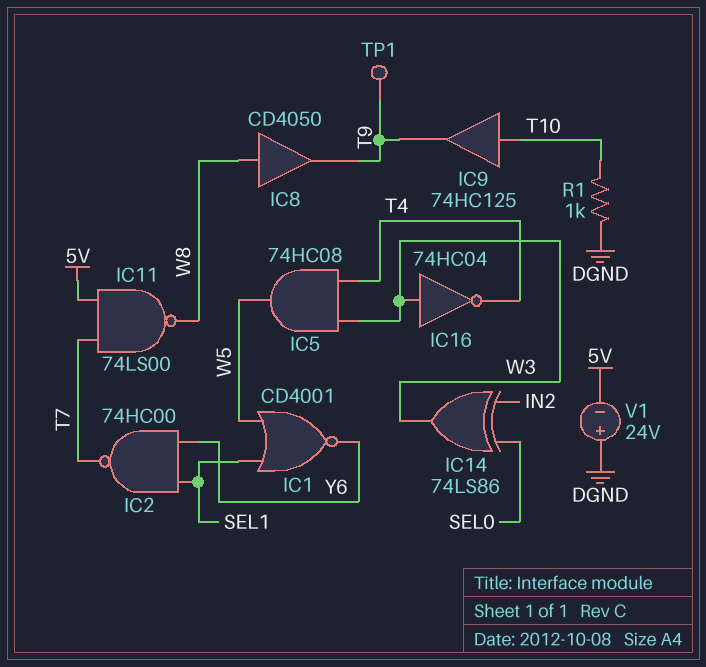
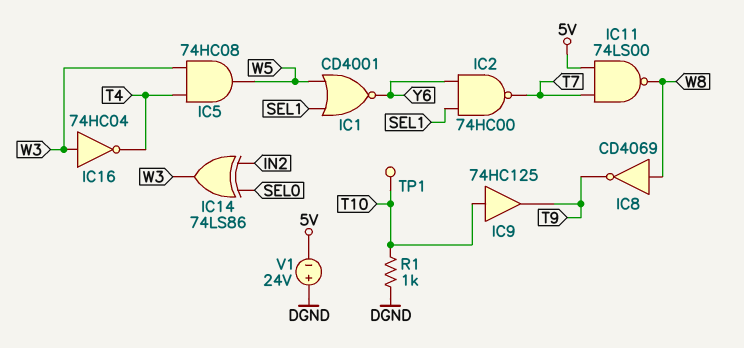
IC8: buffer CD4050 (in W8, out T9) -> NOT CD4069 (in W8, out T9)
TP1: test point (T9) -> test point (T10)

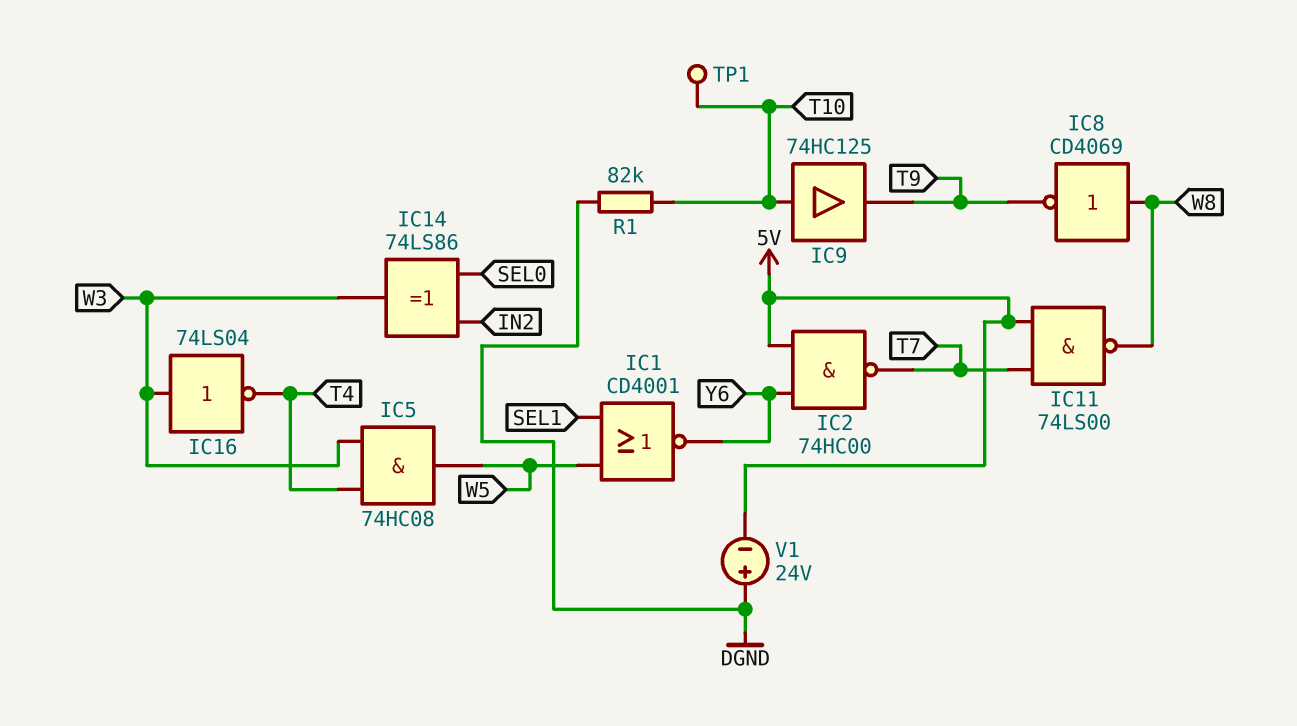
IC2: NAND 74HC00 (in SEL1, in Y6, out T7) -> NAND 74HC00 (in 5V, in Y6, out T7)
IC16: NOT 74HC04 (in W3, out T4) -> NOT 74LS04 (in W3, out T4)
R1: 1k (DGND, T10) -> 82k (DGND, T10)

